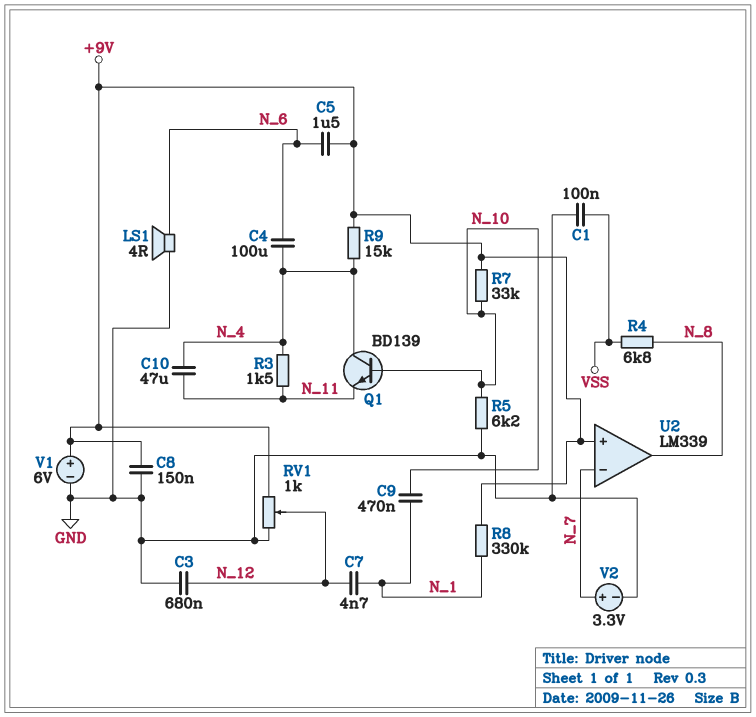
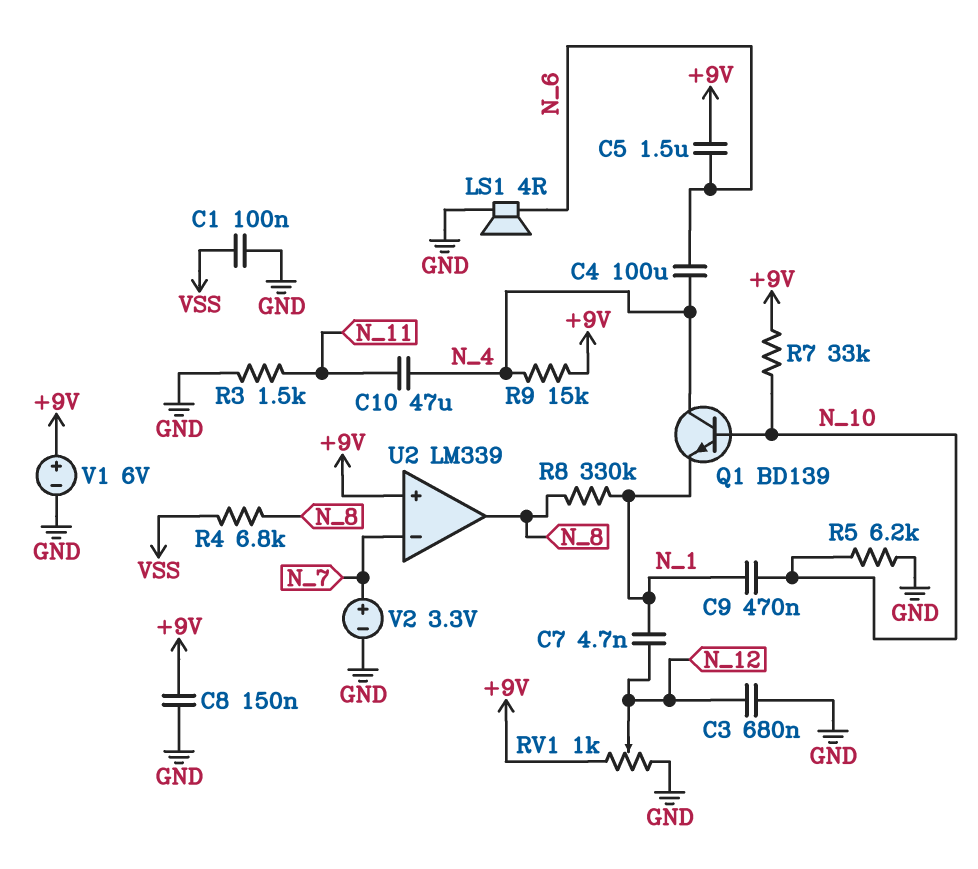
Q1: NPN BD139 (B N_10, C N_4, E N_11) -> NPN BD139 (B N_10, C N_4, E N_1)
R3: 1.5k (N_4, N_11) -> 1.5k (GND, N_11)
R8: 330k (+9V, N_1) -> 330k (N_1, N_8)

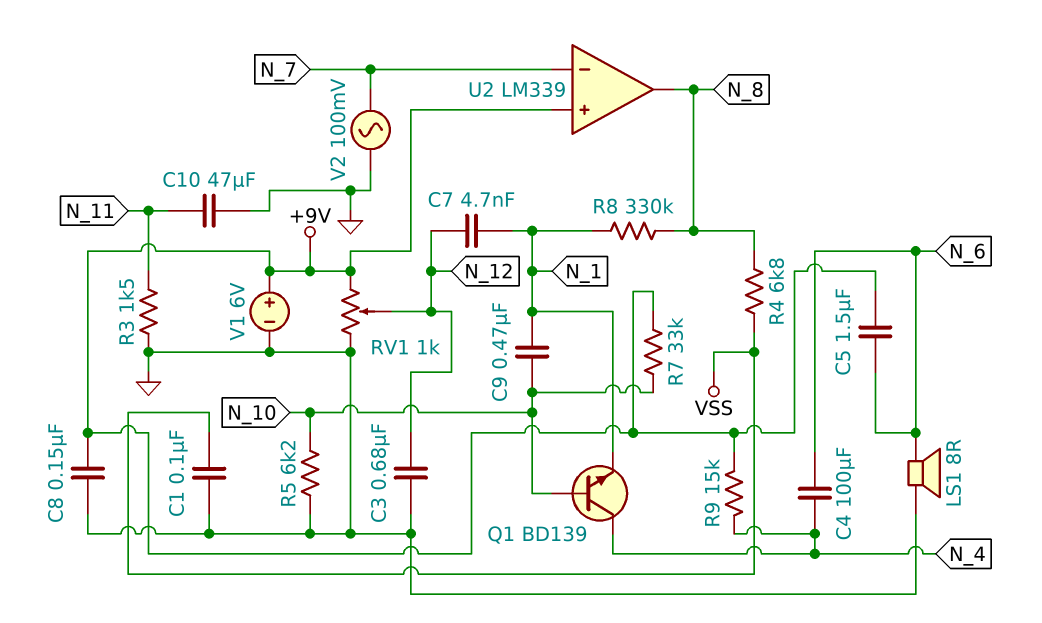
C10: 47uF (N_4, N_11) -> 47uF (GND, N_11)
LS1: speaker 4R (GND, N_6) -> speaker 8R (GND, N_6)
V2: 3.3V (plus N_7, minus GND) -> AC 100mV (GND, N_7)

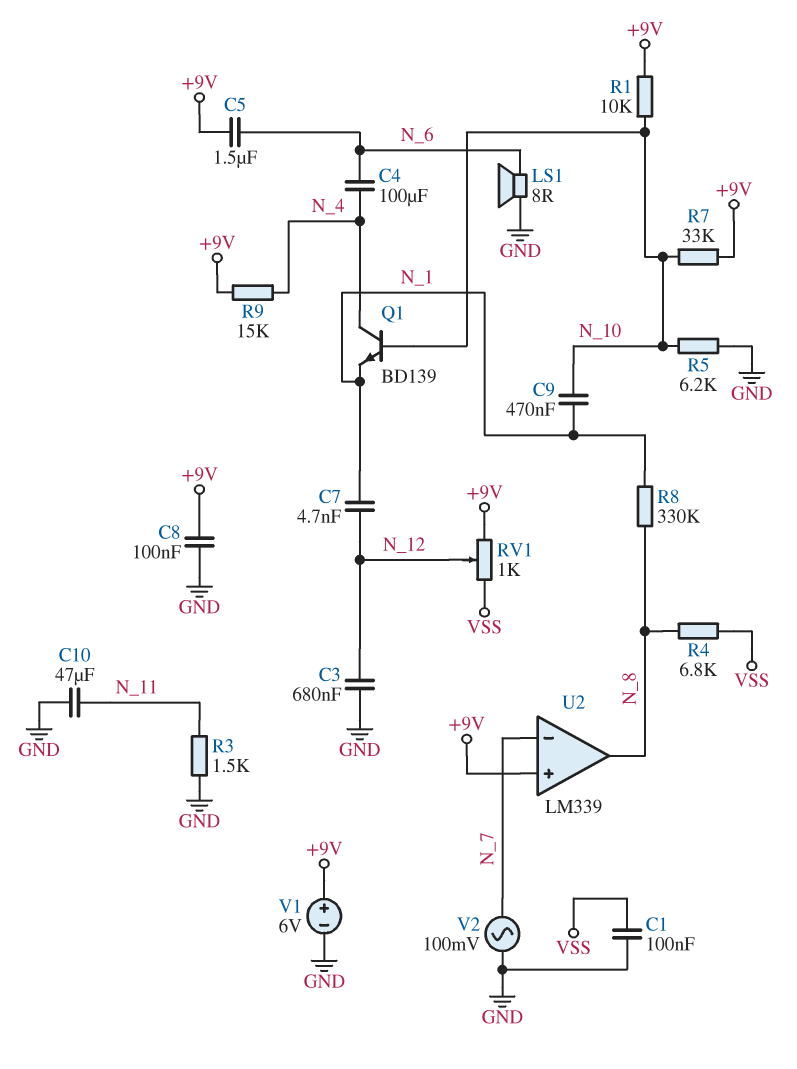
C8: 150nF (+9V, GND) -> 100nF (+9V, GND)
R1: none -> 10k (+9V, N_10)
RV1: 1k (+9V, GND, wiper N_12) -> 1k (+9V, VSS, wiper N_12)

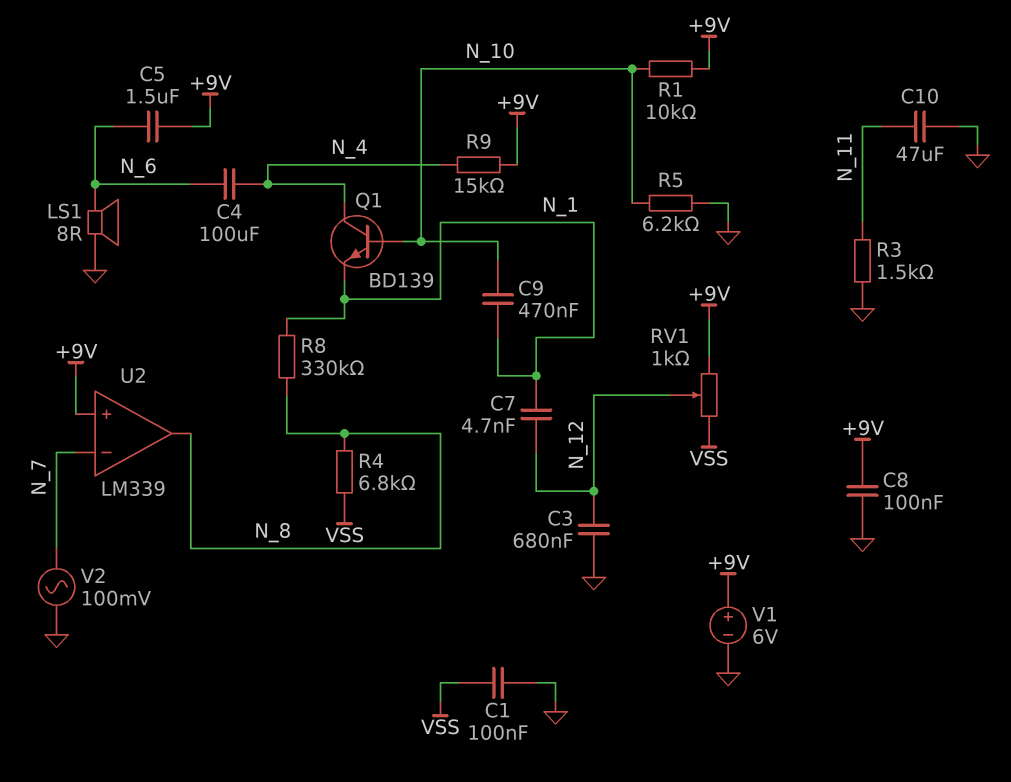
R7: 33k (+9V, N_10) -> none

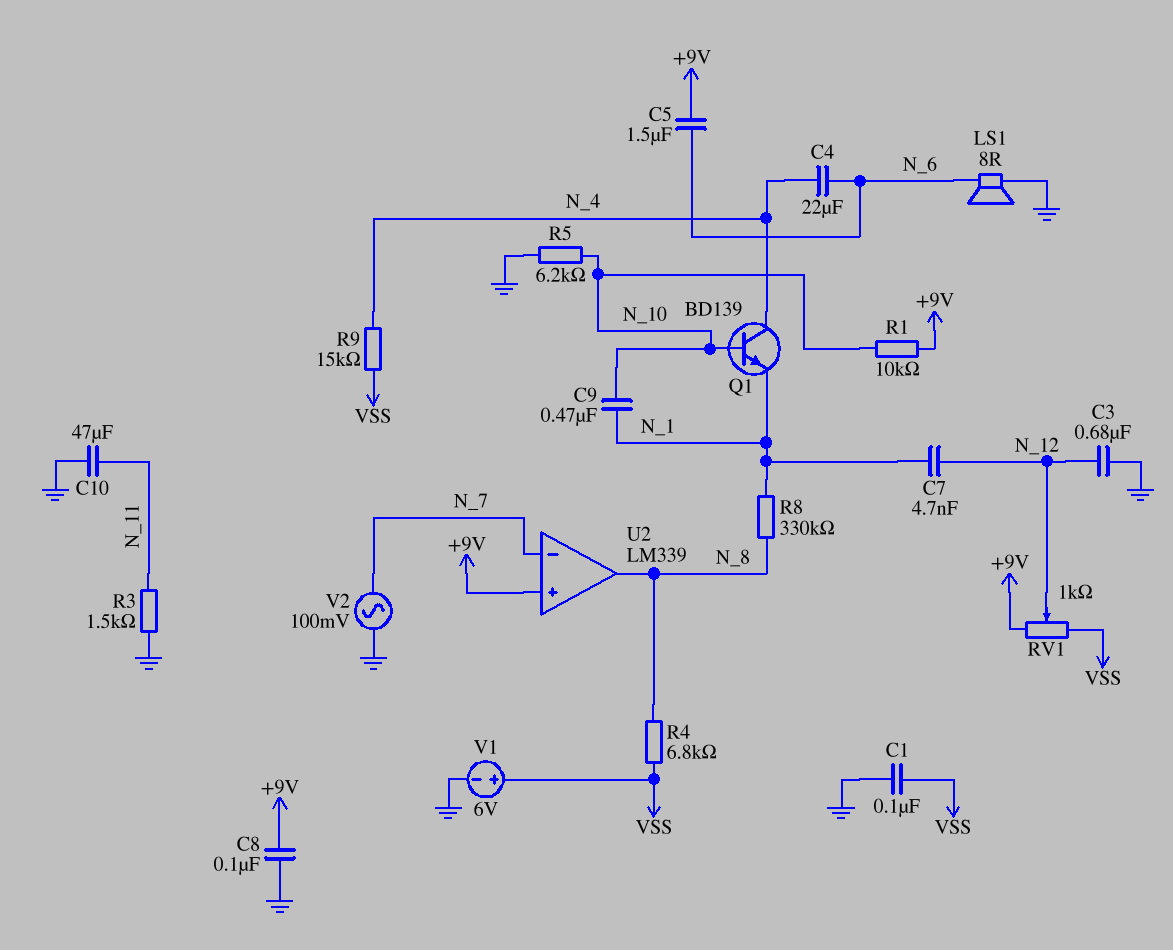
C4: 100uF (N_4, N_6) -> 22uF (N_4, N_6)
R9: 15k (+9V, N_4) -> 15k (N_4, VSS)
V1: 6V (plus +9V, minus GND) -> 6V (plus VSS, minus GND)

